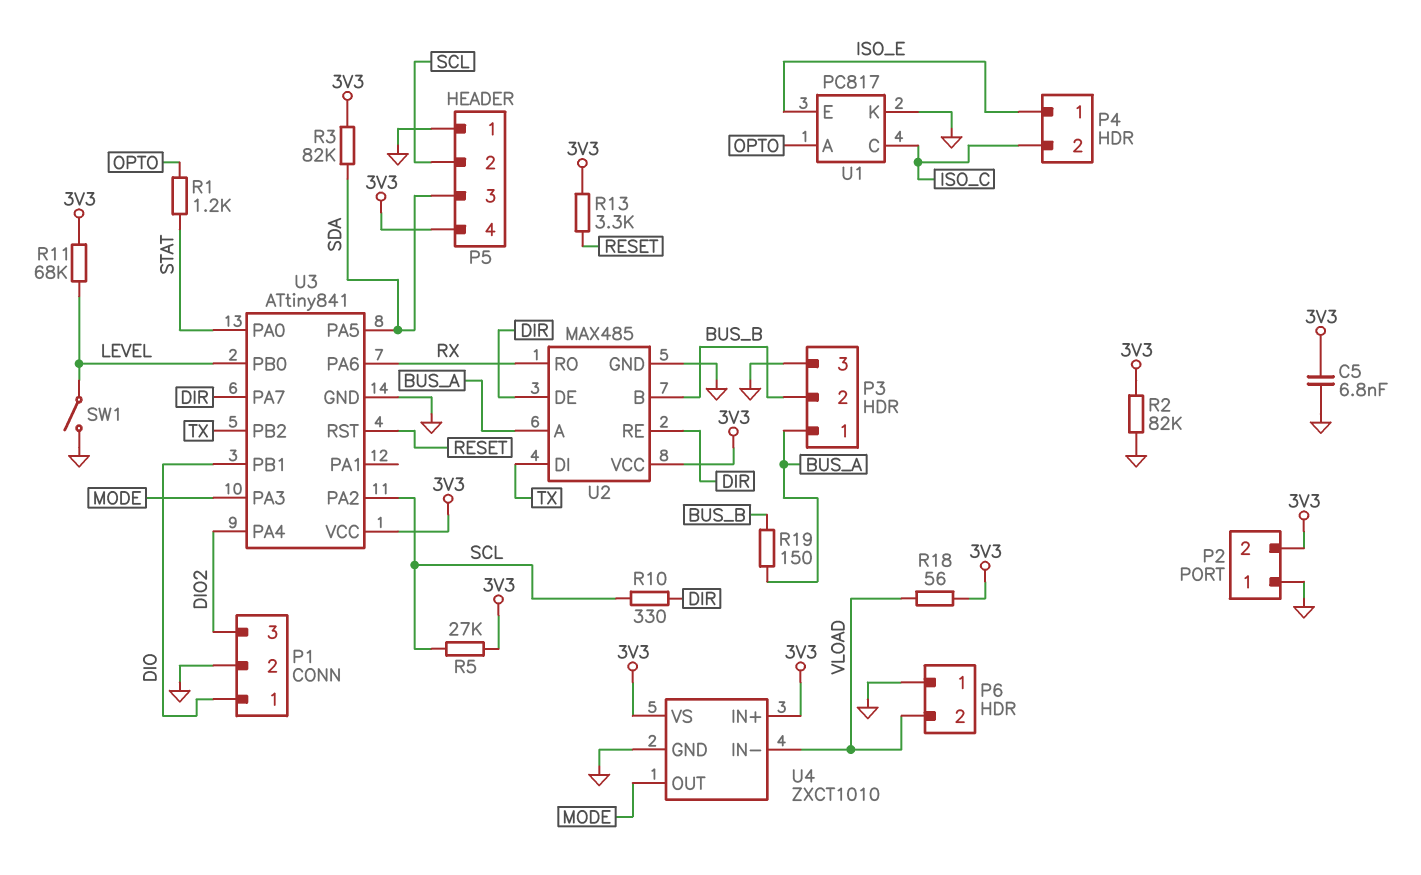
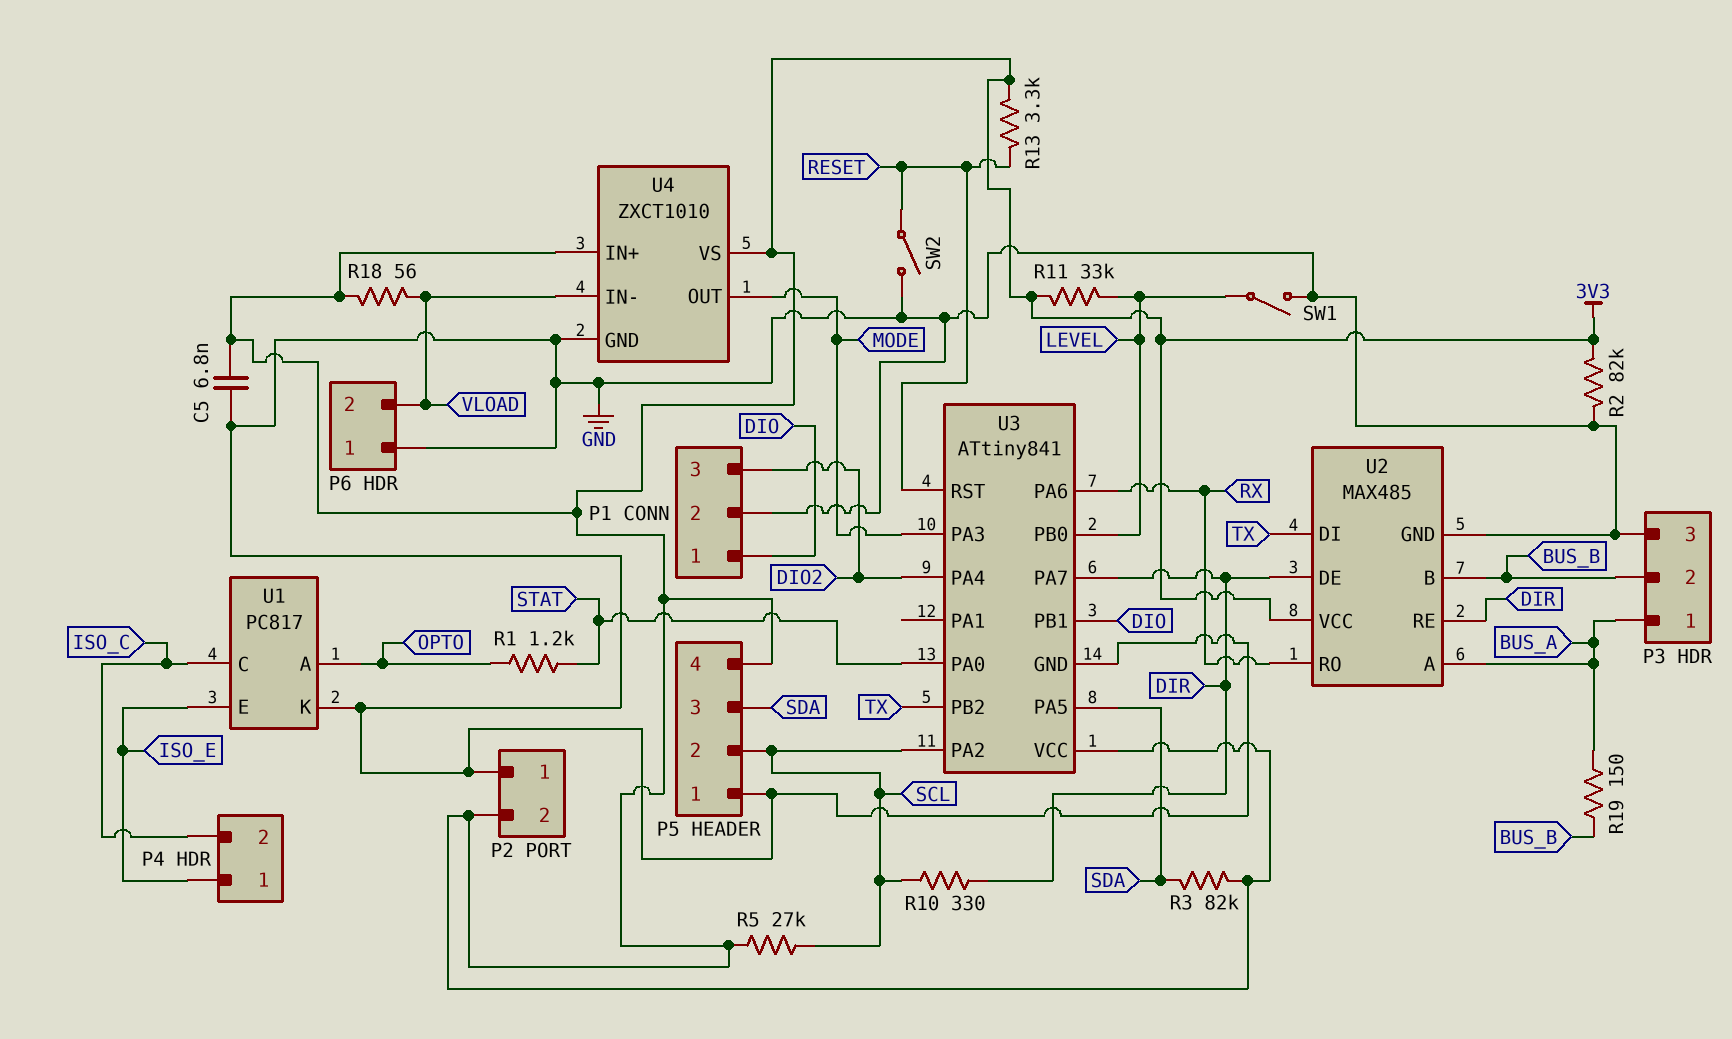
R11: 68k (3V3, LEVEL) -> 33k (3V3, LEVEL)
SW2: none -> switch (GND, RESET)

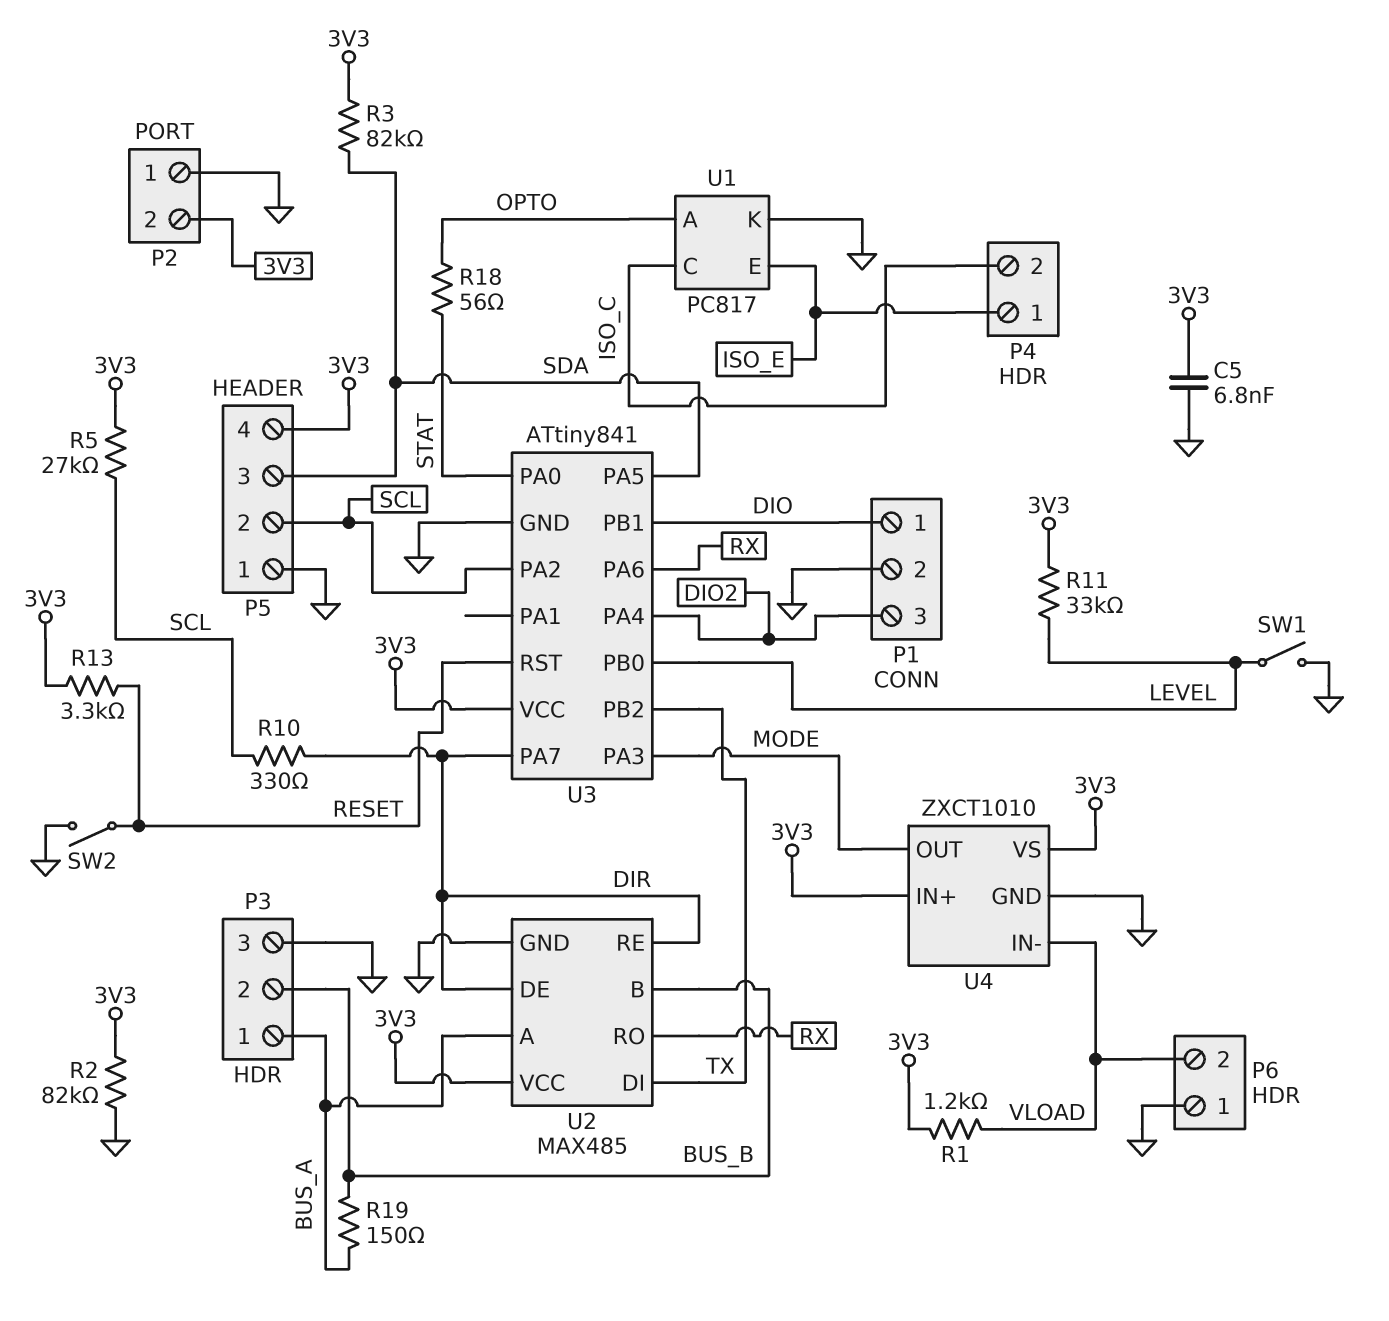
R1: 1.2k (OPTO, STAT) -> 1.2k (3V3, VLOAD)
R18: 56 (3V3, VLOAD) -> 56 (OPTO, STAT)

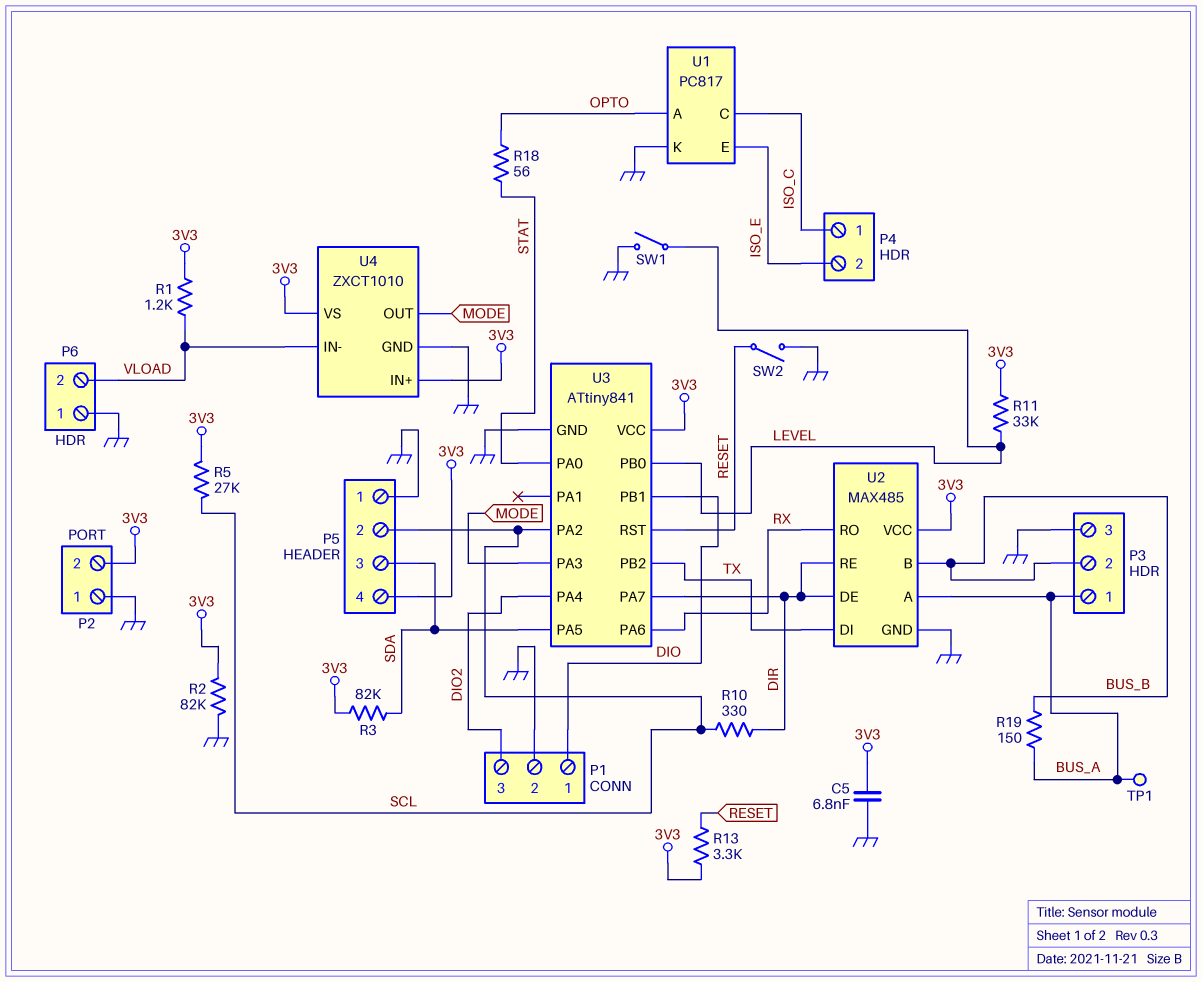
P4 pin 1: ISO_E -> ISO_C
P4 pin 2: ISO_C -> ISO_E
TP1: none -> test point (BUS_A)

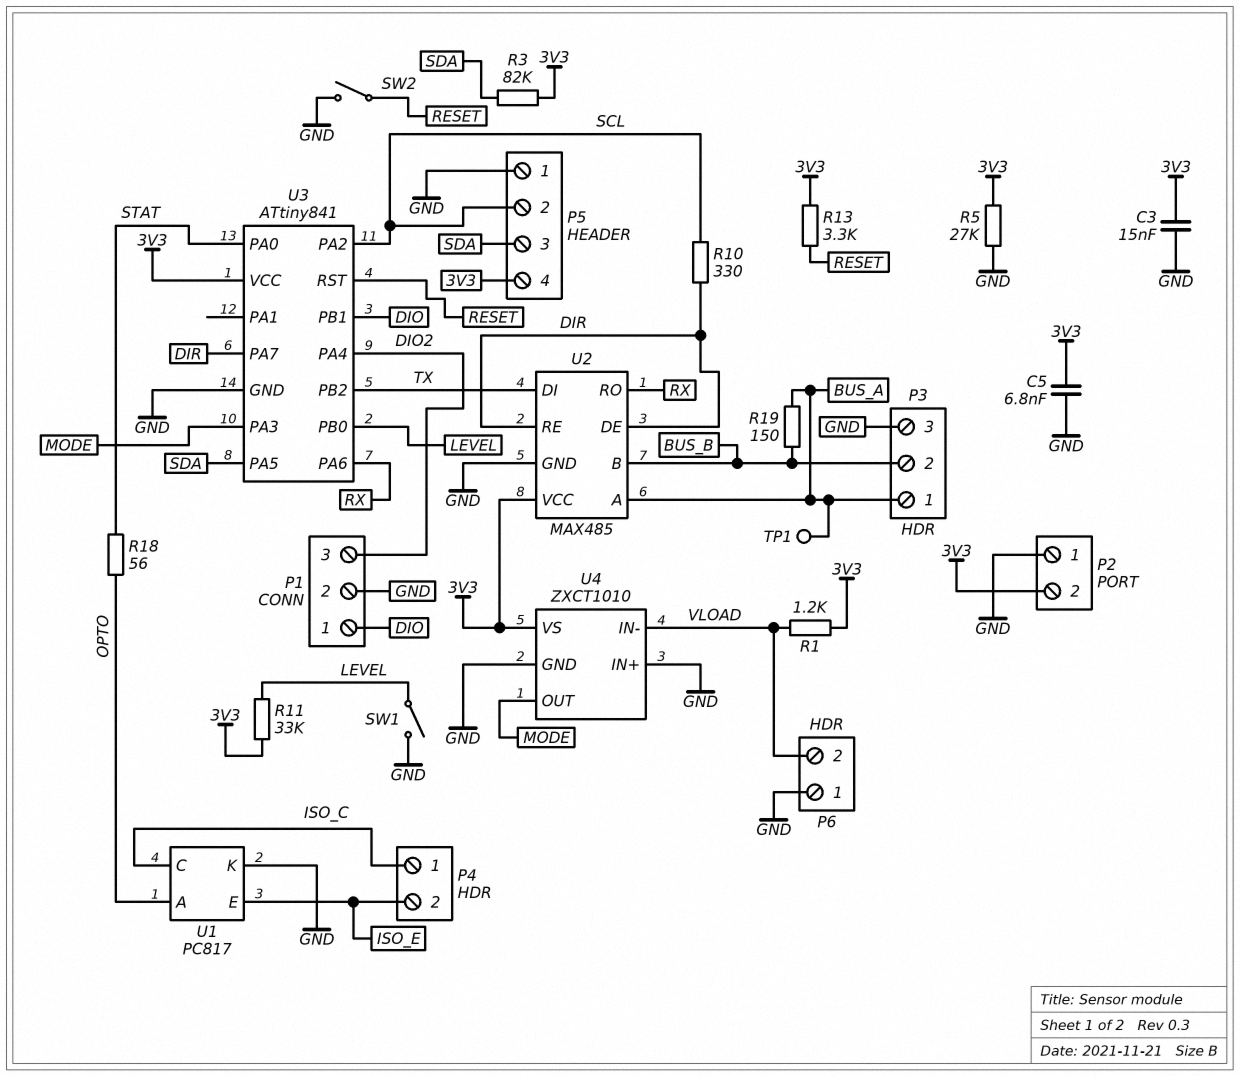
C3: none -> 15nF (3V3, GND)
R2: 82k (3V3, GND) -> none
R5: 27k (3V3, SCL) -> 27k (3V3, GND)
U4 pin IN+: 3V3 -> GND

